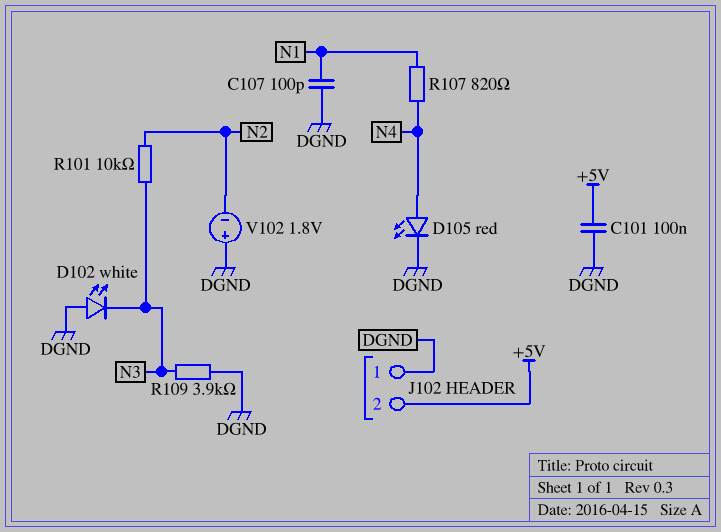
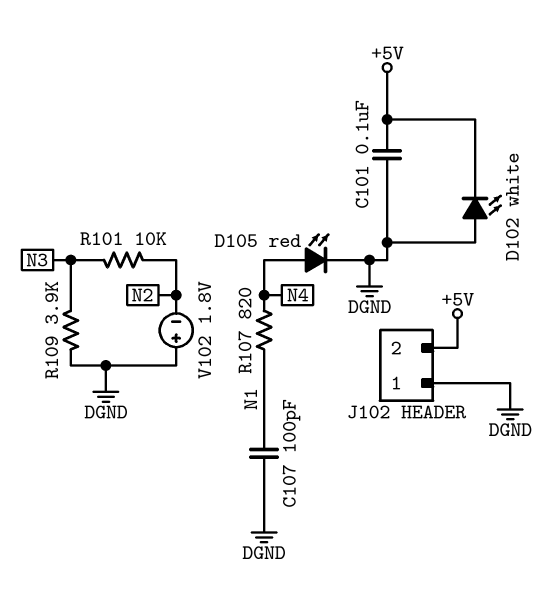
D102: LED white (A DGND, K N3) -> LED white (A DGND, K +5V)

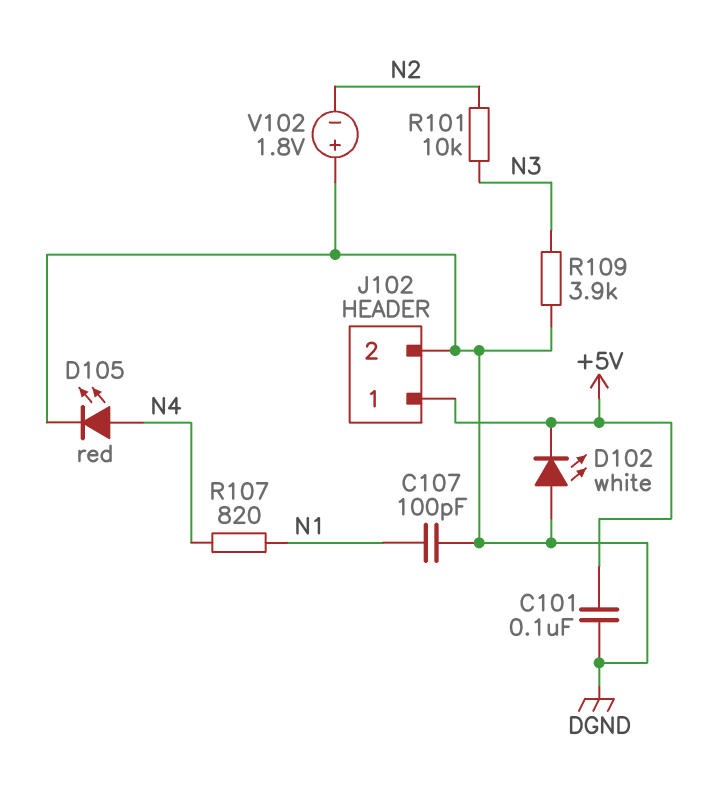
J102 pin 1: DGND -> +5V
J102 pin 2: +5V -> DGND

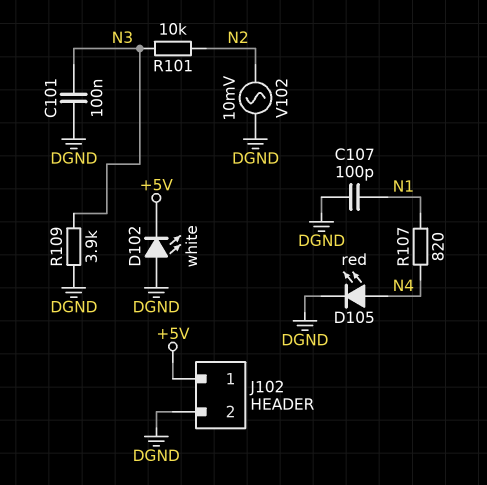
C101: 100nF (+5V, DGND) -> 100nF (DGND, N3)
V102: 1.8V (plus DGND, minus N2) -> AC 10mV (DGND, N2)

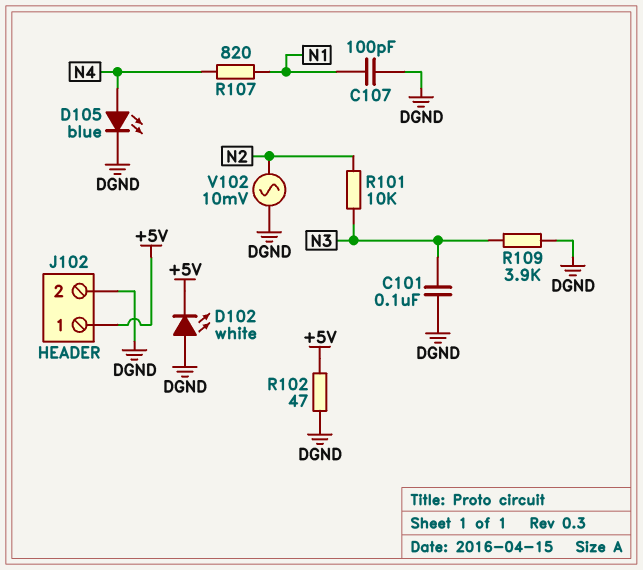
D105: LED red (A N4, K DGND) -> LED blue (A N4, K DGND)
R102: none -> 47 (+5V, DGND)

